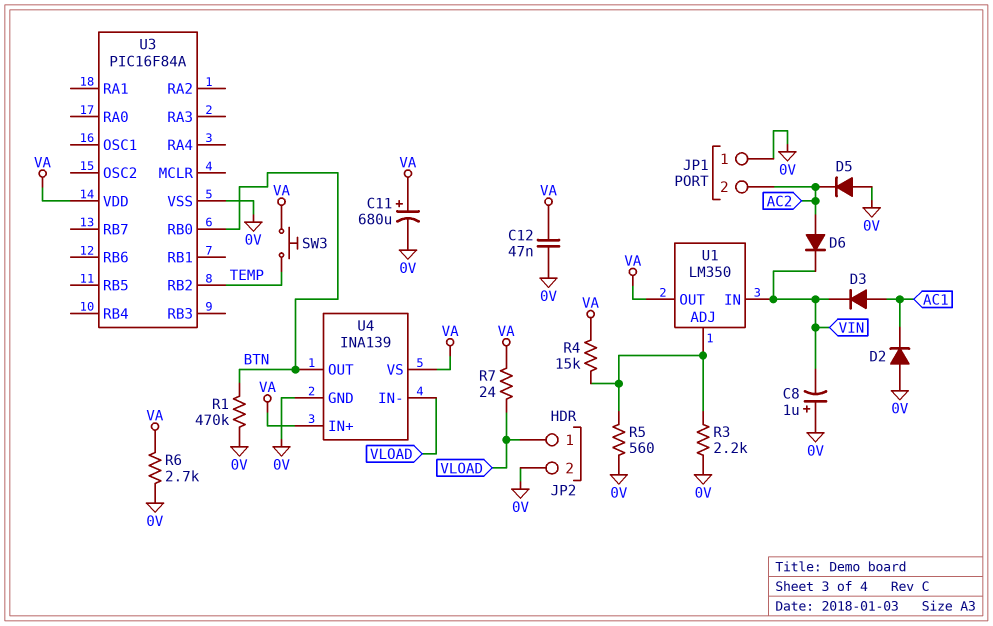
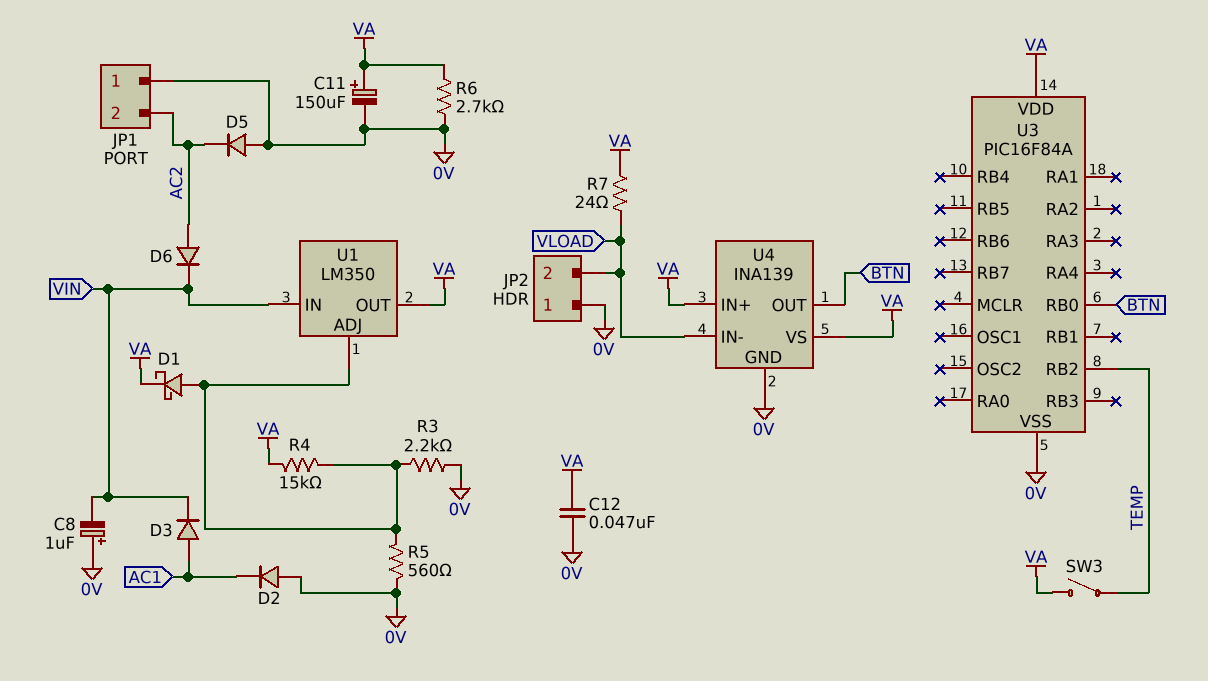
C11: 680uF (plus VA, minus 0V) -> 150uF (plus VA, minus 0V)
D1: none -> schottky (A U1/ADJ, K VA)
JP2 pin 1: VLOAD -> 0V
JP2 pin 2: 0V -> VLOAD
R1: 470k (0V, BTN) -> none
SW3: button (TEMP, VA) -> switch (TEMP, VA)

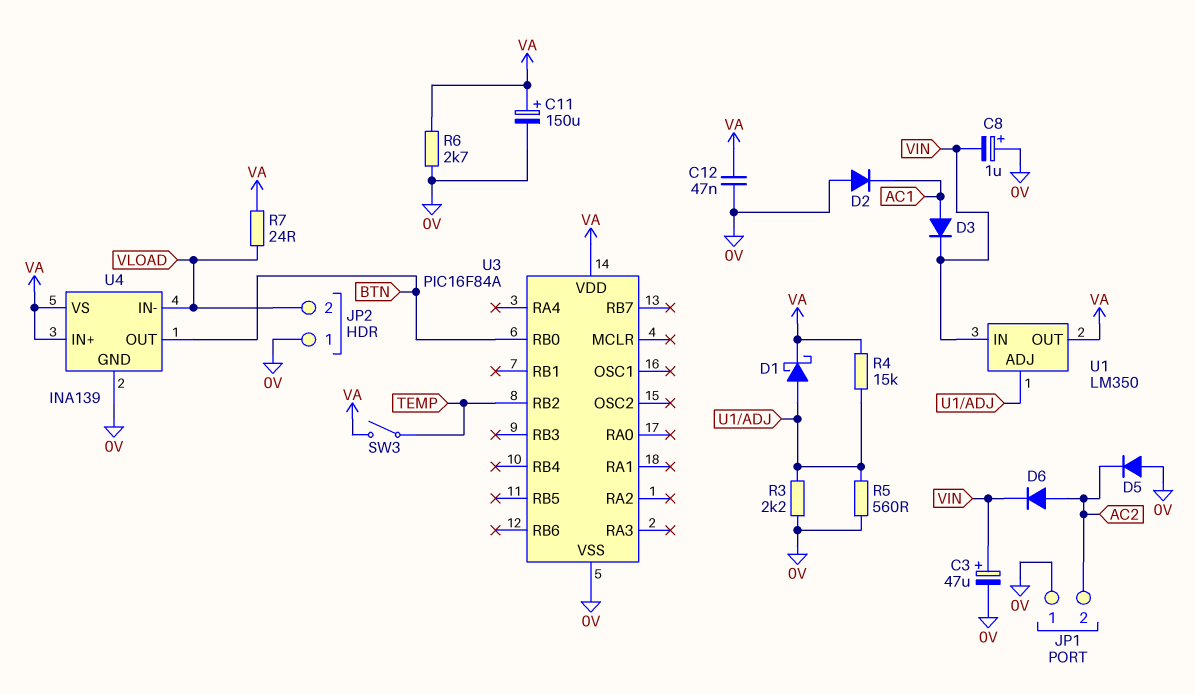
C3: none -> 47uF (plus VIN, minus 0V)

